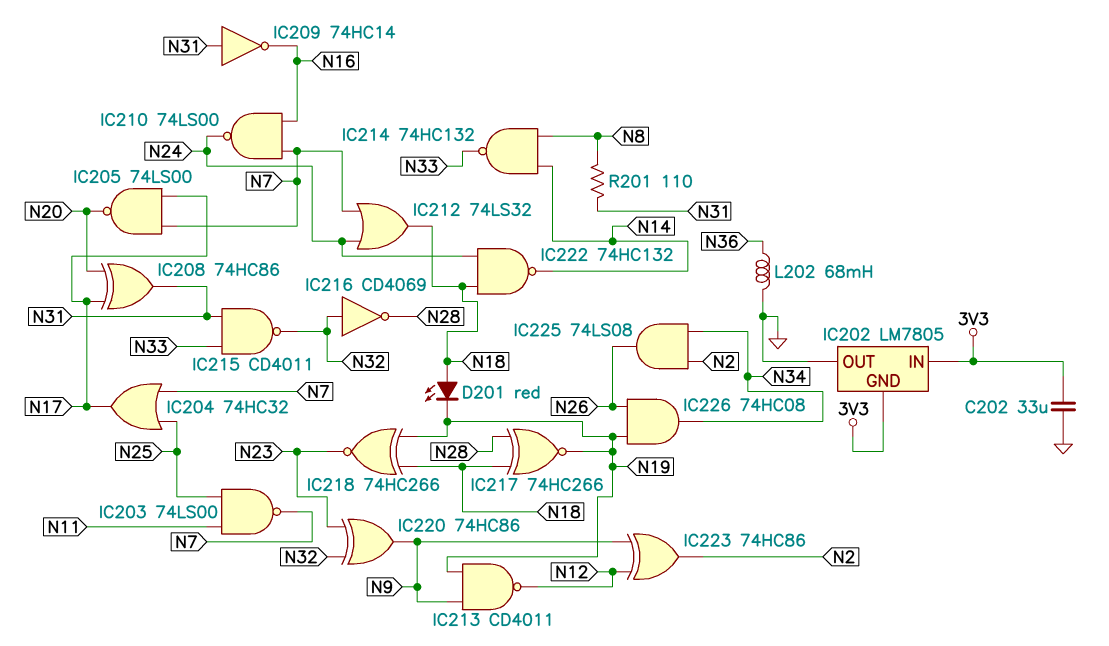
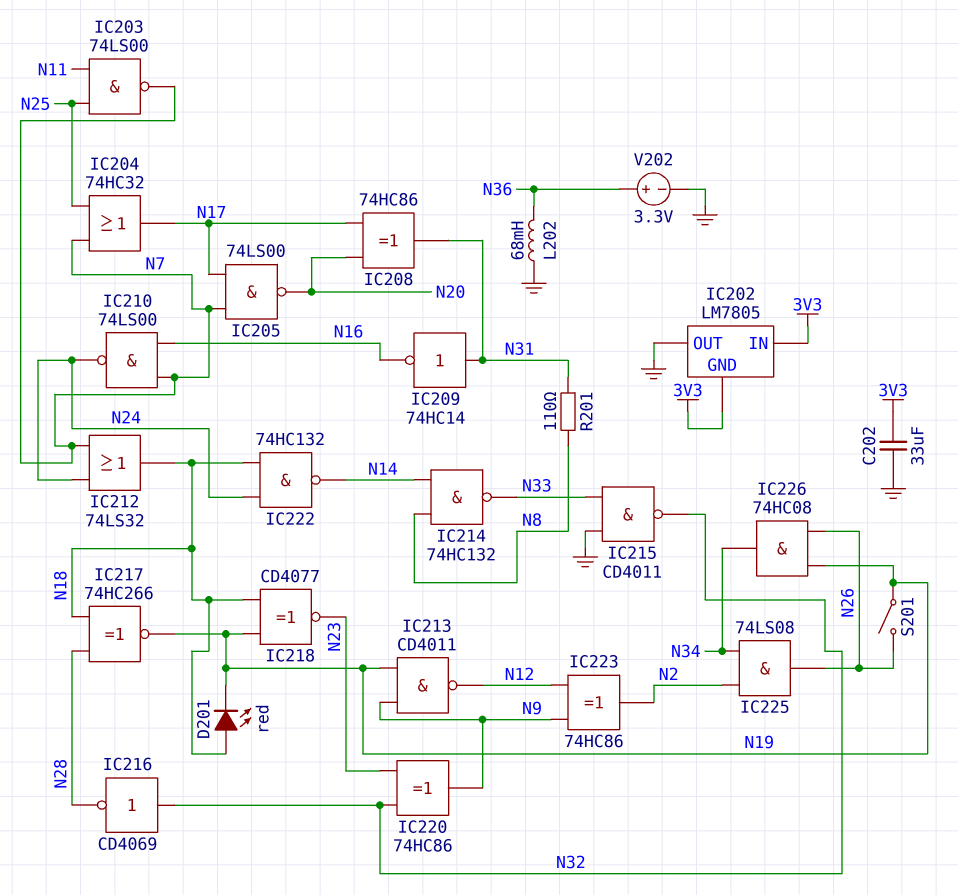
IC215: NAND CD4011 (in N31, in N33, out N32) -> NAND CD4011 (in GND, in N33, out N32)
IC218: XNOR 74HC266 (in N18, in N19, out N23) -> XNOR CD4077 (in N18, in N19, out N23)
S201: none -> switch (N19, N26)
V202: none -> 3.3V (plus N36, minus GND)

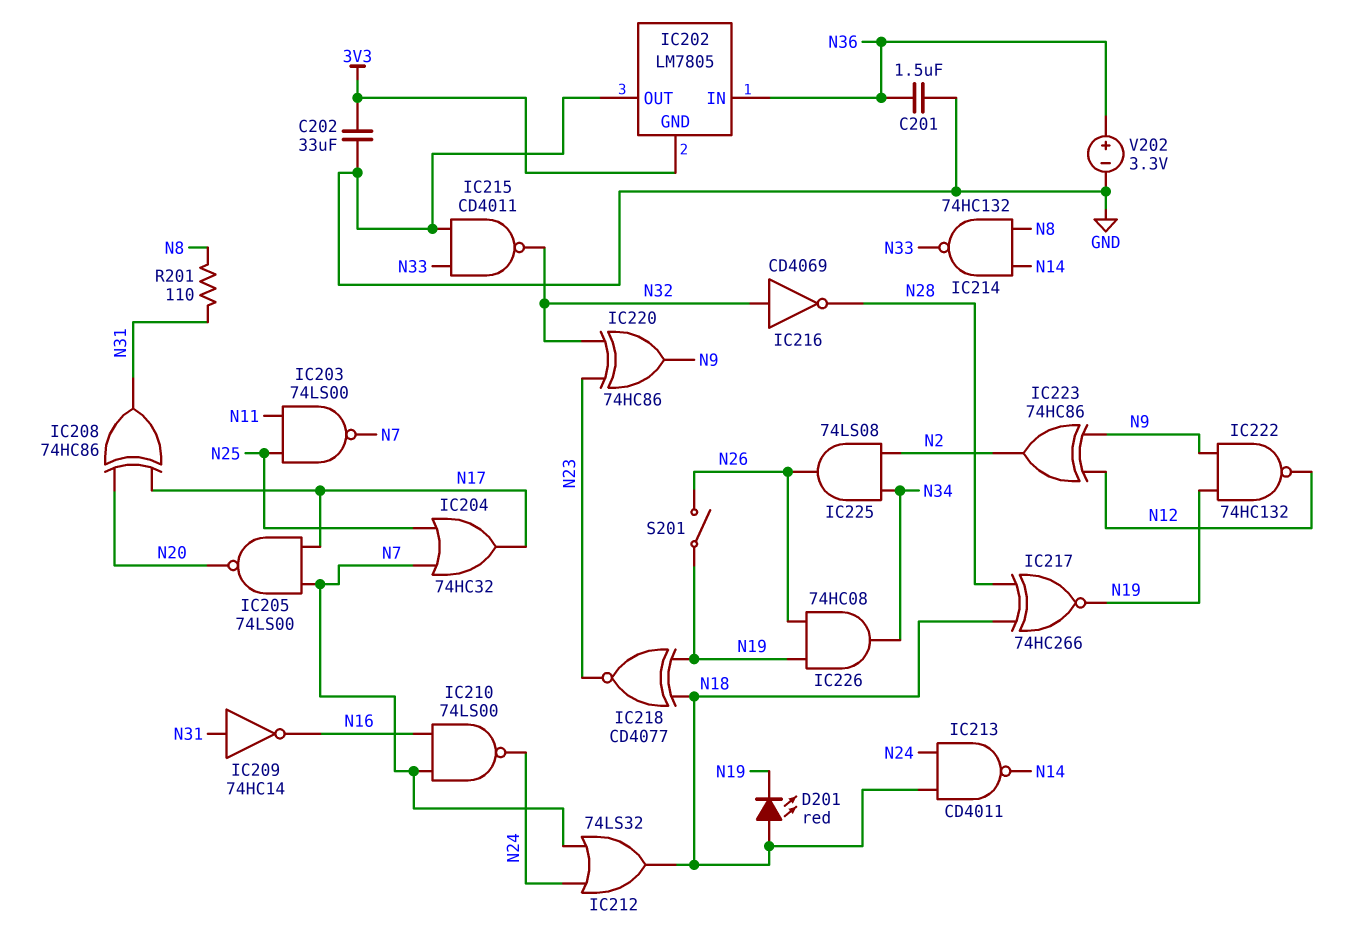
C201: none -> 1.5uF (GND, N36)
IC202 pin IN: 3V3 -> N36
IC213: NAND CD4011 (in N9, in N19, out N12) -> NAND CD4011 (in N18, in N24, out N14)
IC222: NAND 74HC132 (in N18, in N24, out N14) -> NAND 74HC132 (in N9, in N19, out N12)
L202: 68mH (GND, N36) -> none

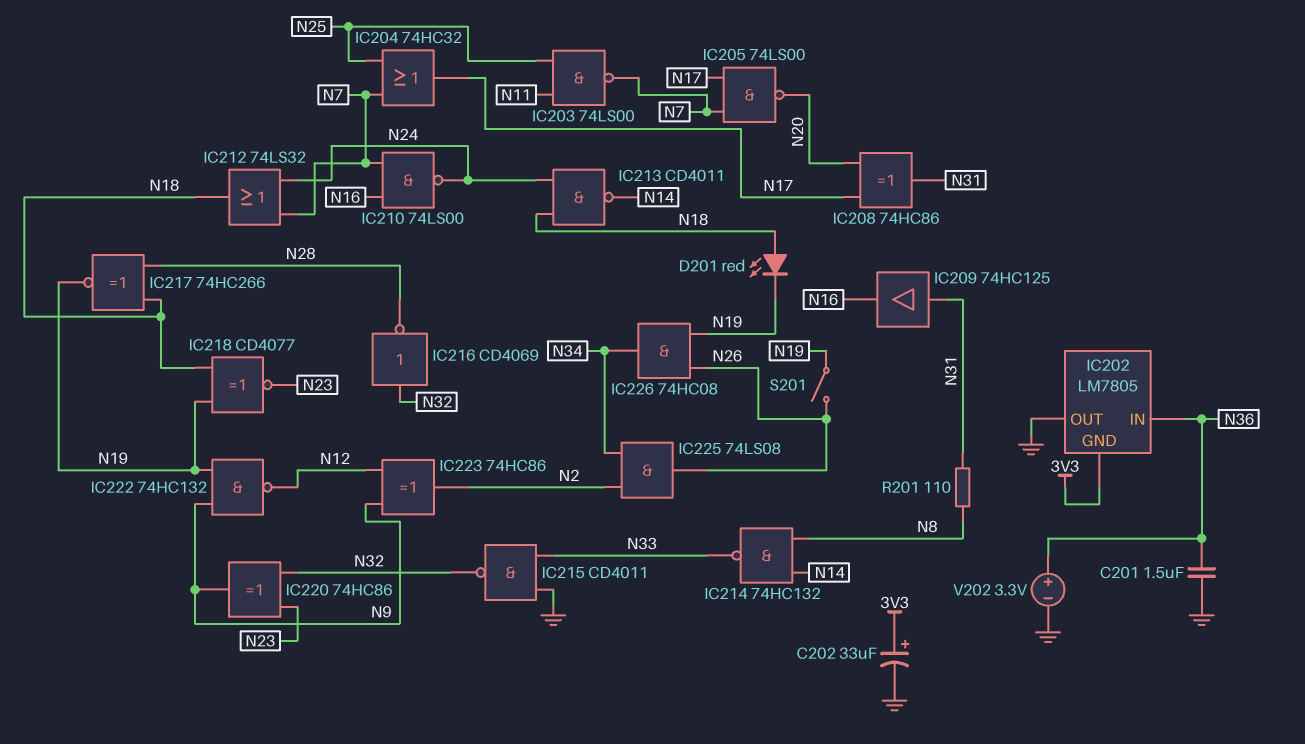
C202: 33uF (3V3, GND) -> 33uF (plus 3V3, minus GND)
IC209: NOT 74HC14 (in N31, out N16) -> buffer 74HC125 (in N31, out N16)

